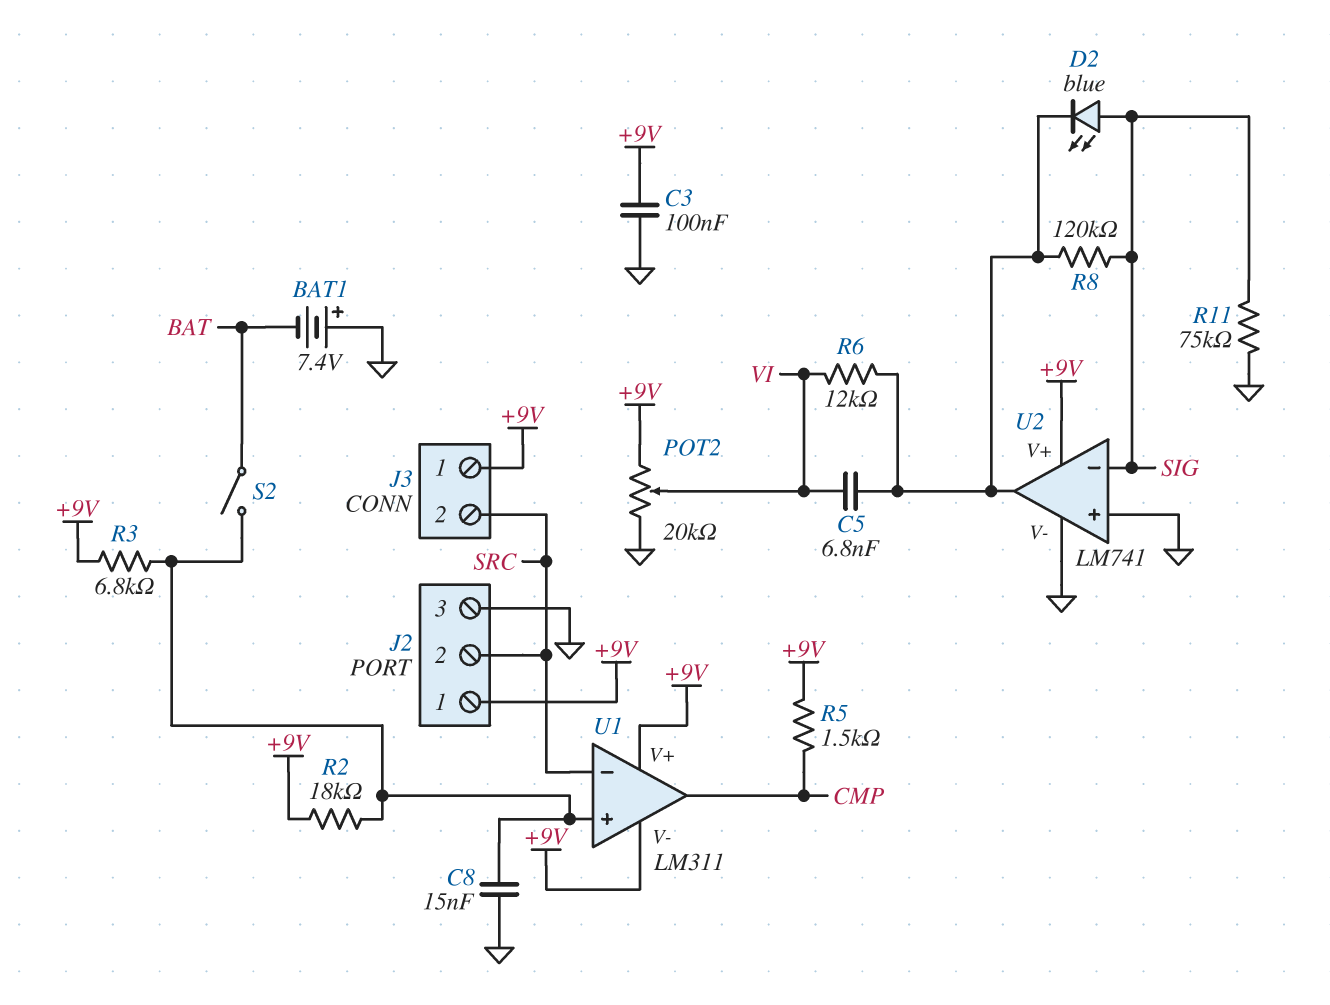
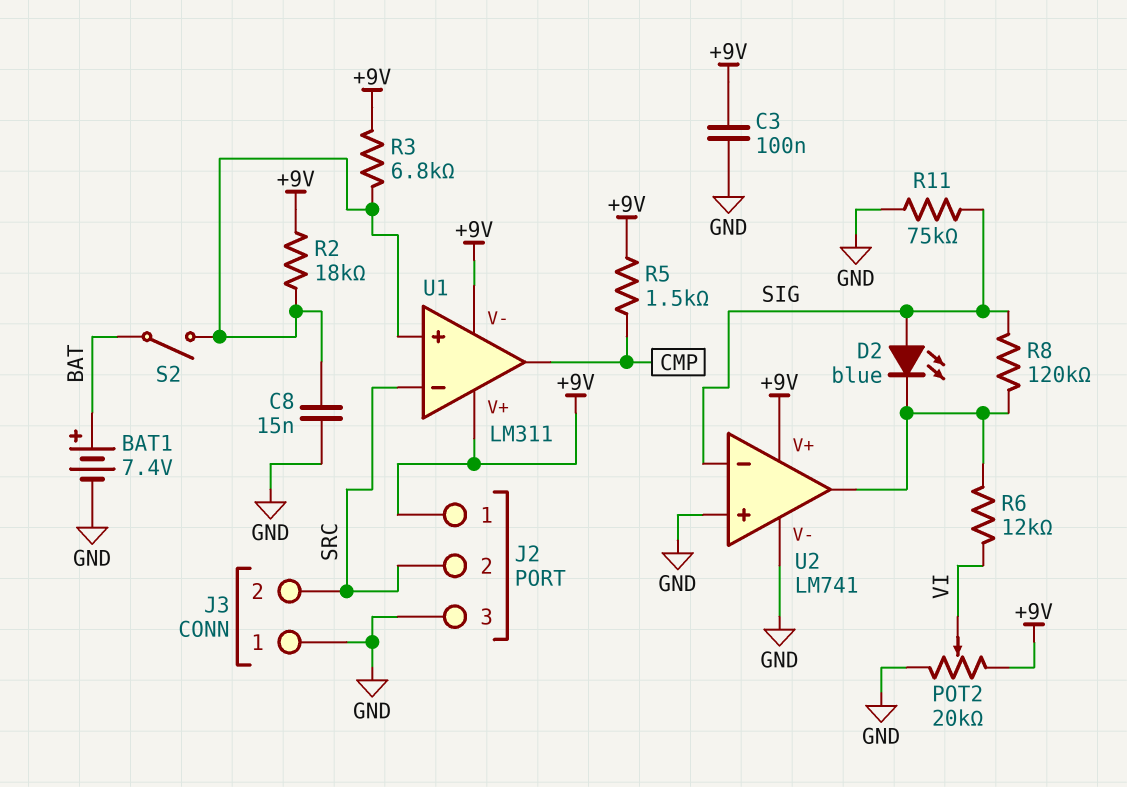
BAT1: 7.4V (plus GND, minus BAT) -> 7.4V (plus BAT, minus GND)
C5: 6.8nF (U2/out, VI) -> none
J3 pin 1: +9V -> GND

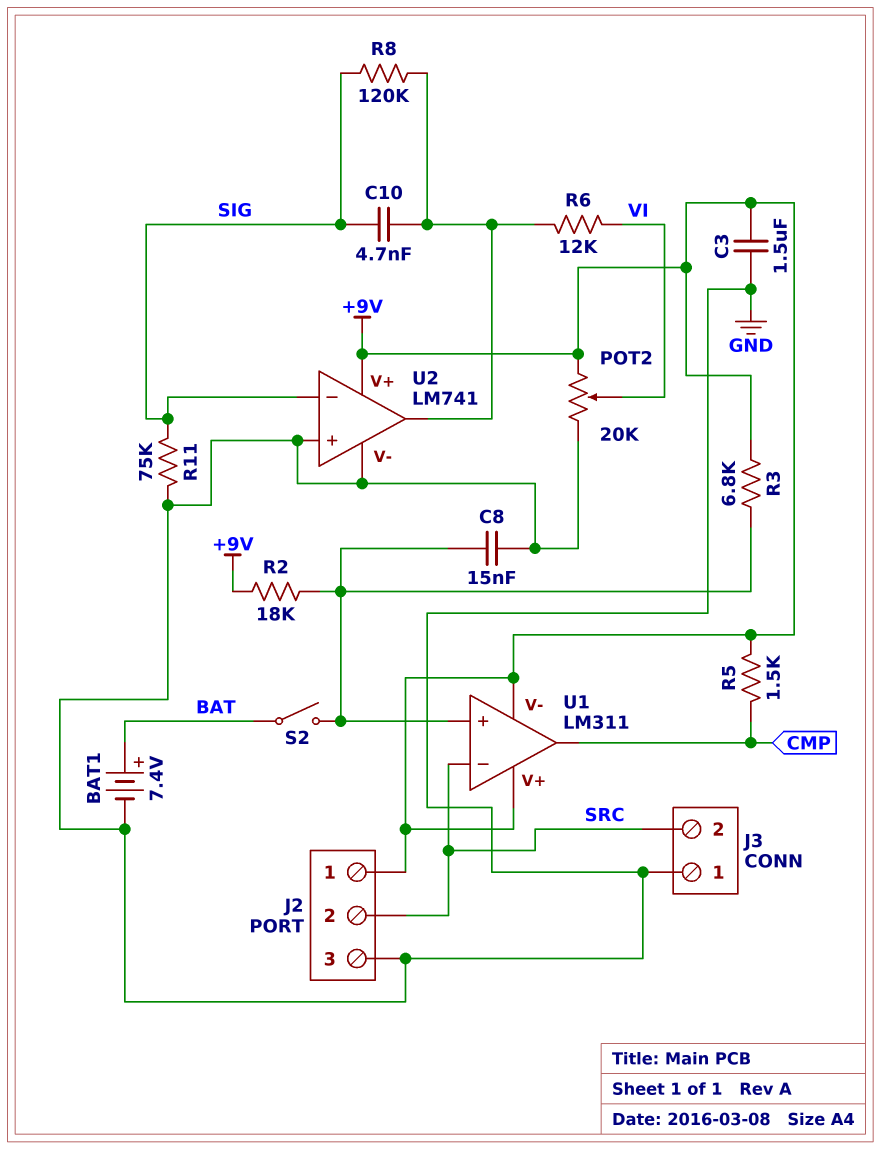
C3: 100nF (+9V, GND) -> 1.5uF (+9V, GND)
C10: none -> 4.7nF (SIG, U2/out)
D2: LED blue (A SIG, K U2/out) -> none

